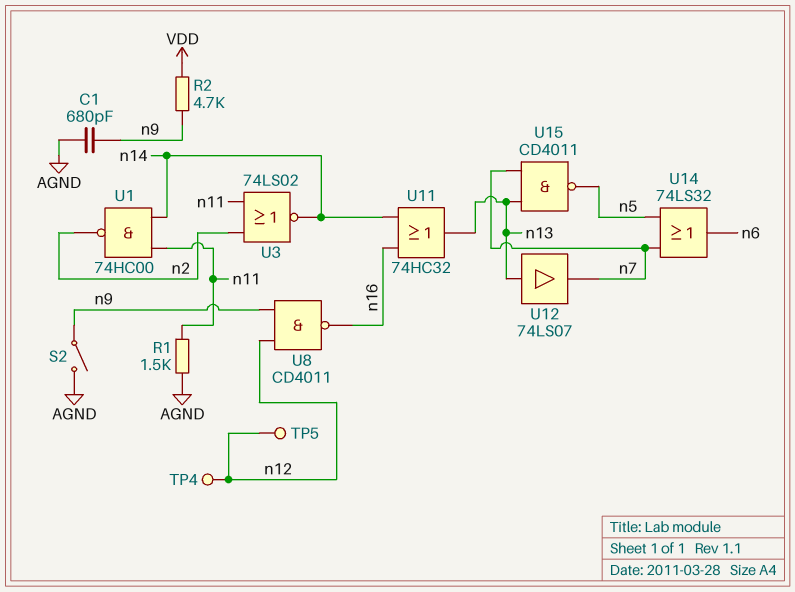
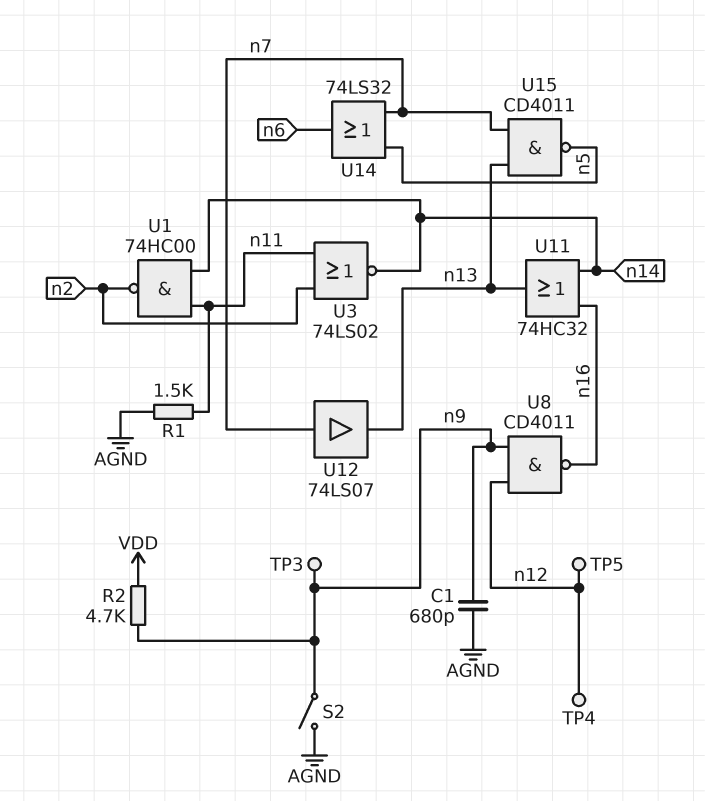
TP3: none -> test point (n9)
U12: buffer 74LS07 (in n13, out n7) -> buffer 74LS07 (in n7, out n13)

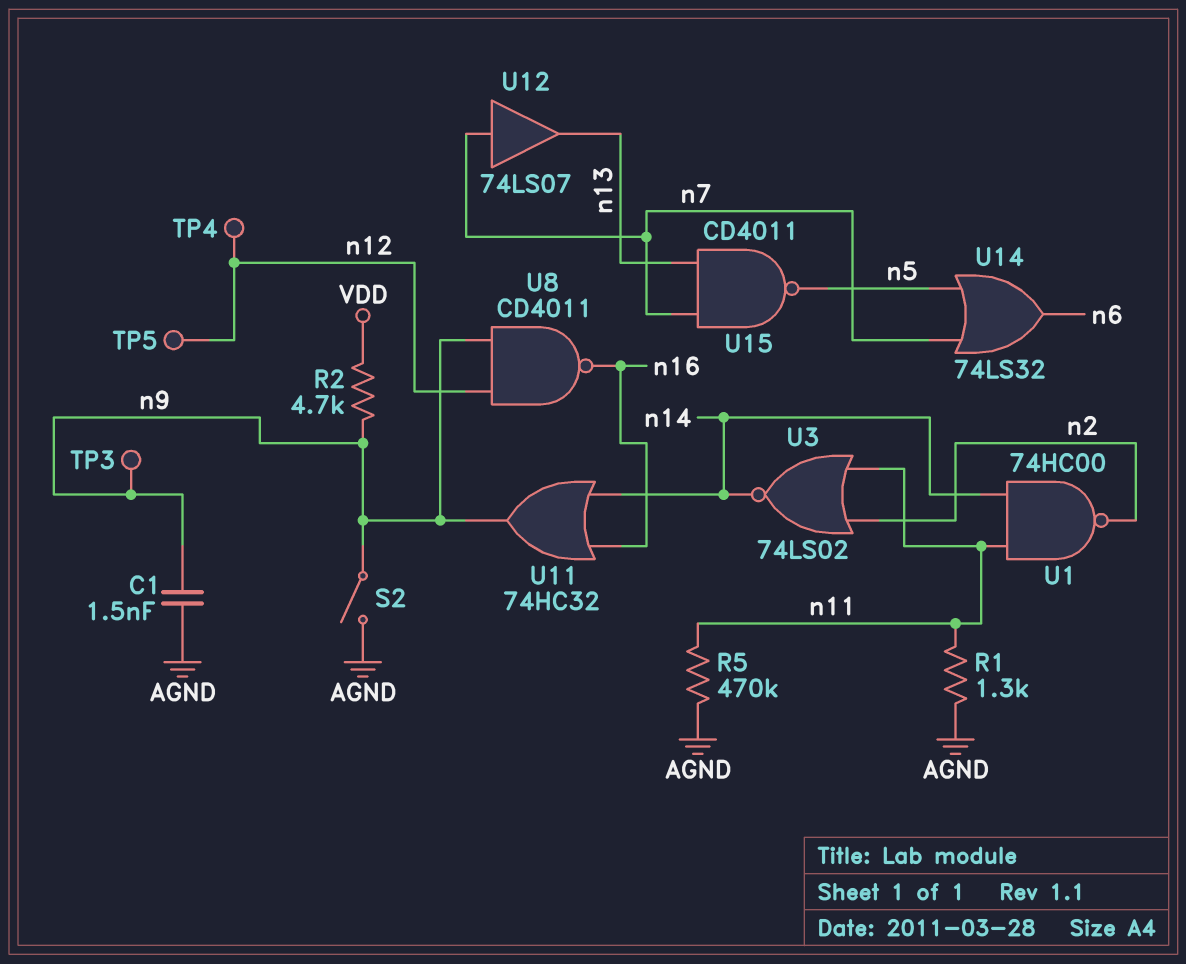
C1: 680pF (AGND, n9) -> 1.5nF (AGND, n9)
R1: 1.5k (AGND, n11) -> 1.3k (AGND, n11)
R5: none -> 470k (AGND, n11)
U11: OR 74HC32 (in n14, in n16, out n13) -> OR 74HC32 (in n14, in n16, out n9)

